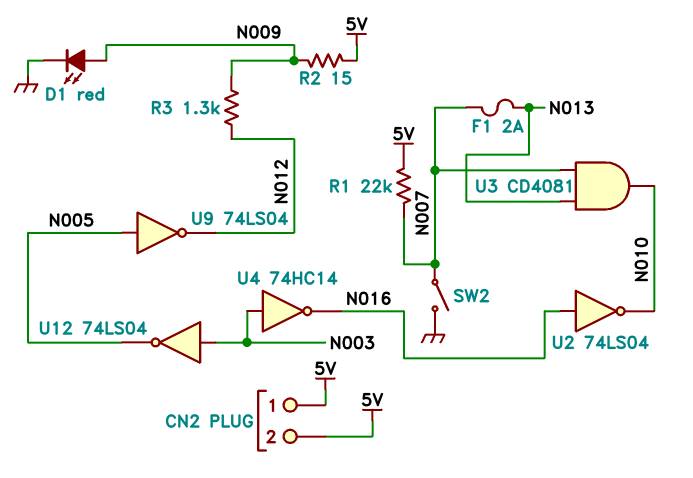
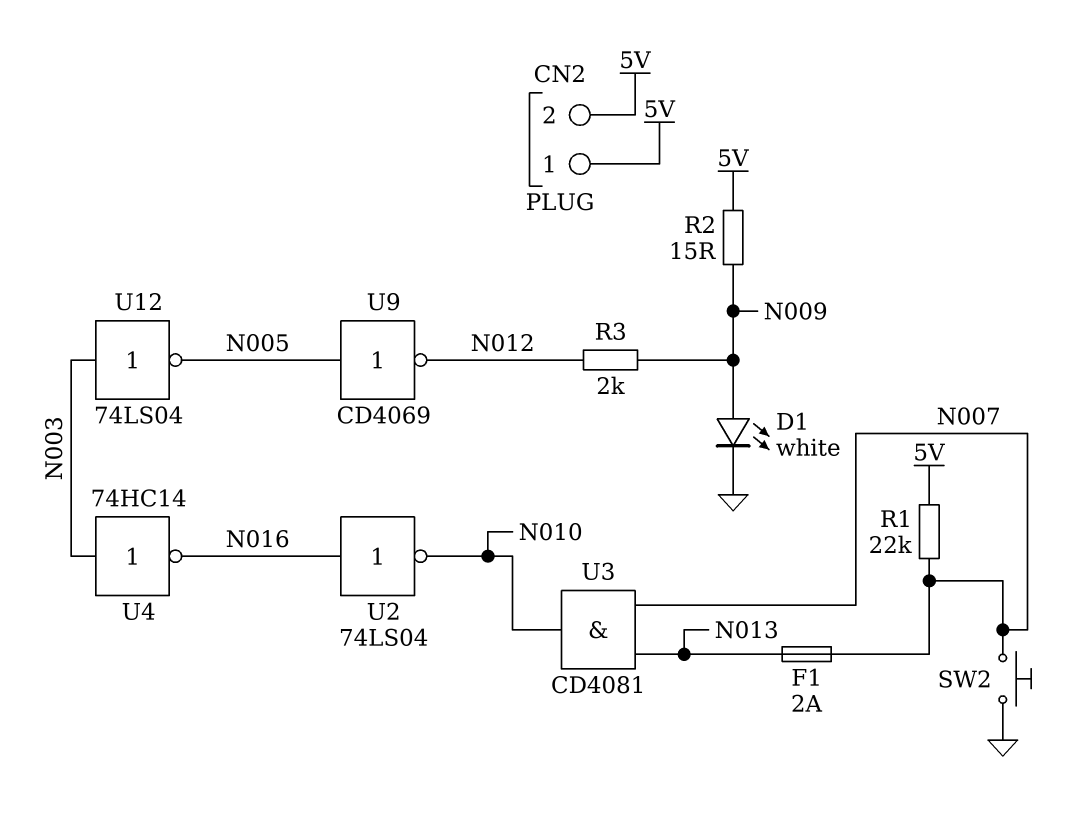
D1: LED red (A N009, K GND) -> LED white (A N009, K GND)
R3: 1.3k (N009, N012) -> 2k (N009, N012)
SW2: switch (GND, N007) -> button (GND, N007)
U9: NOT 74LS04 (in N005, out N012) -> NOT CD4069 (in N005, out N012)

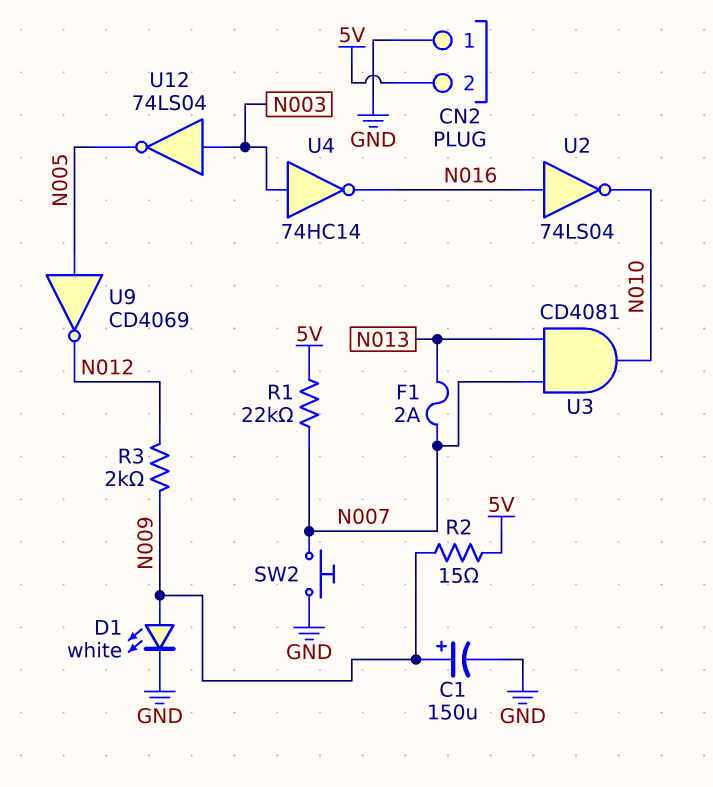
C1: none -> 150uF (plus N009, minus GND)
CN2 pin 1: 5V -> GND

